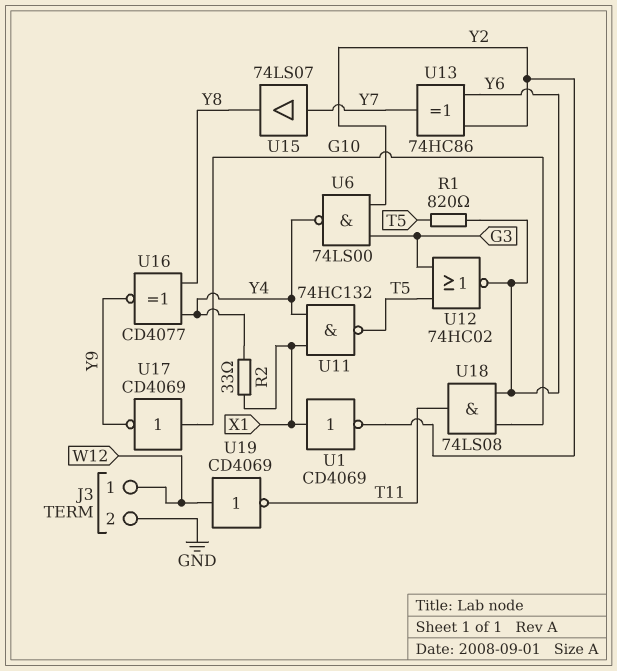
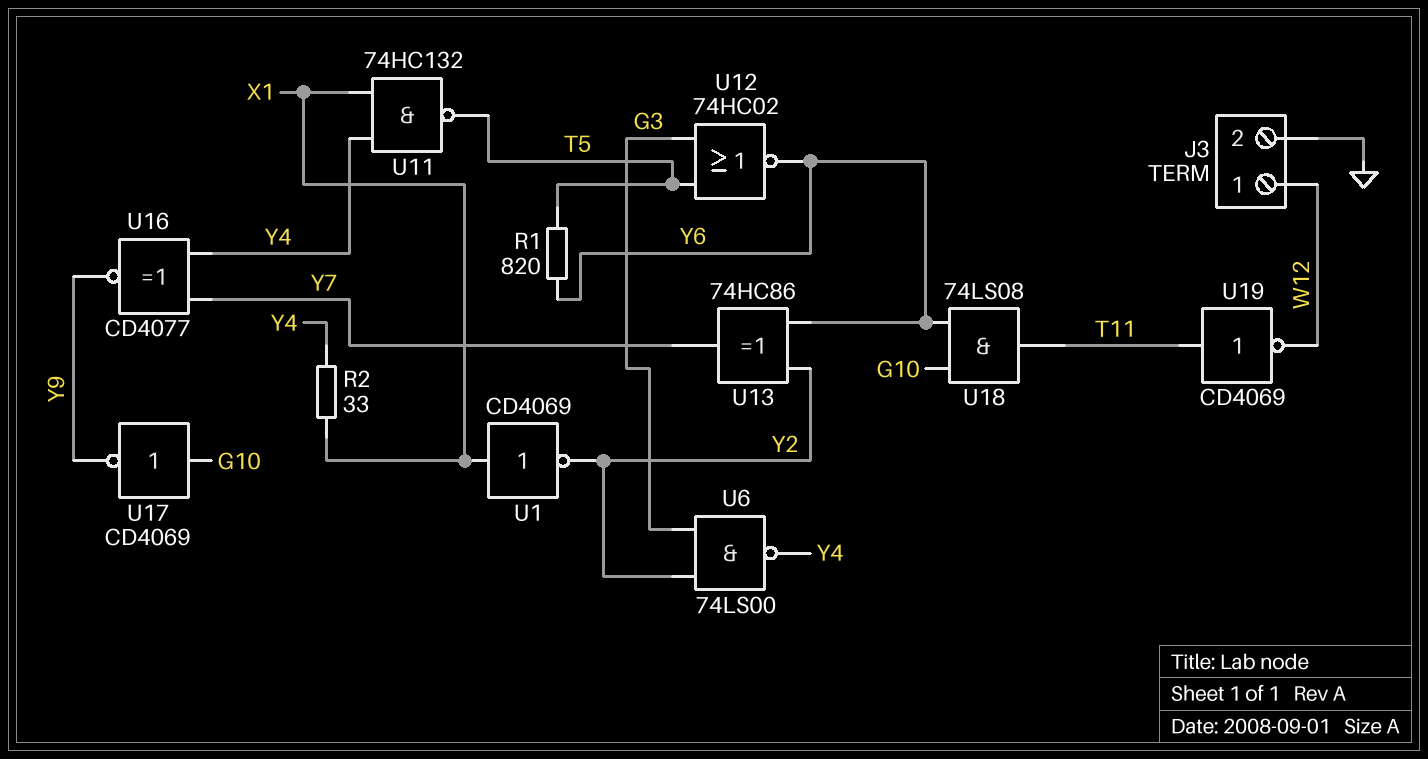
U15: buffer 74LS07 (in Y7, out Y8) -> none
U16: XNOR CD4077 (in Y4, in Y8, out Y9) -> XNOR CD4077 (in Y4, in Y7, out Y9)
U19: NOT CD4069 (in W12, out T11) -> NOT CD4069 (in T11, out W12)

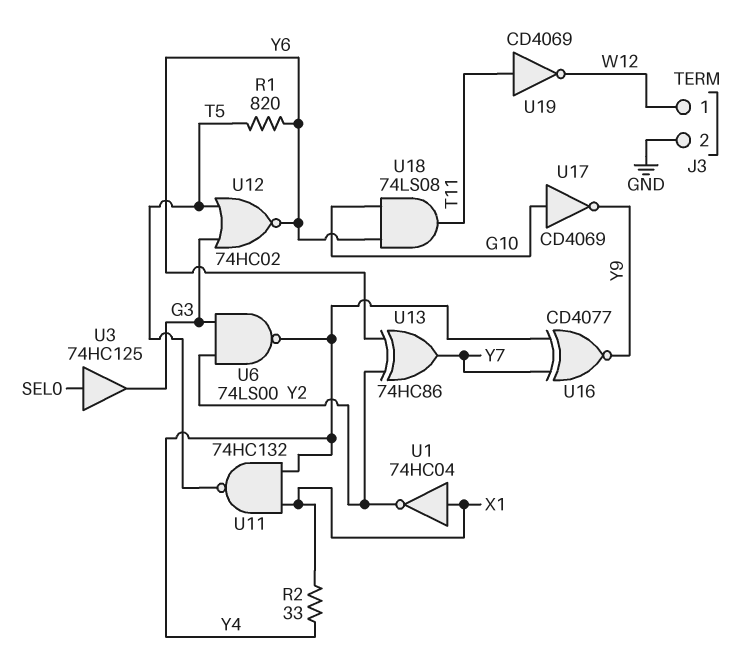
U1: NOT CD4069 (in X1, out Y2) -> NOT 74HC04 (in X1, out Y2)
U3: none -> buffer 74HC125 (in SEL0, out G3)

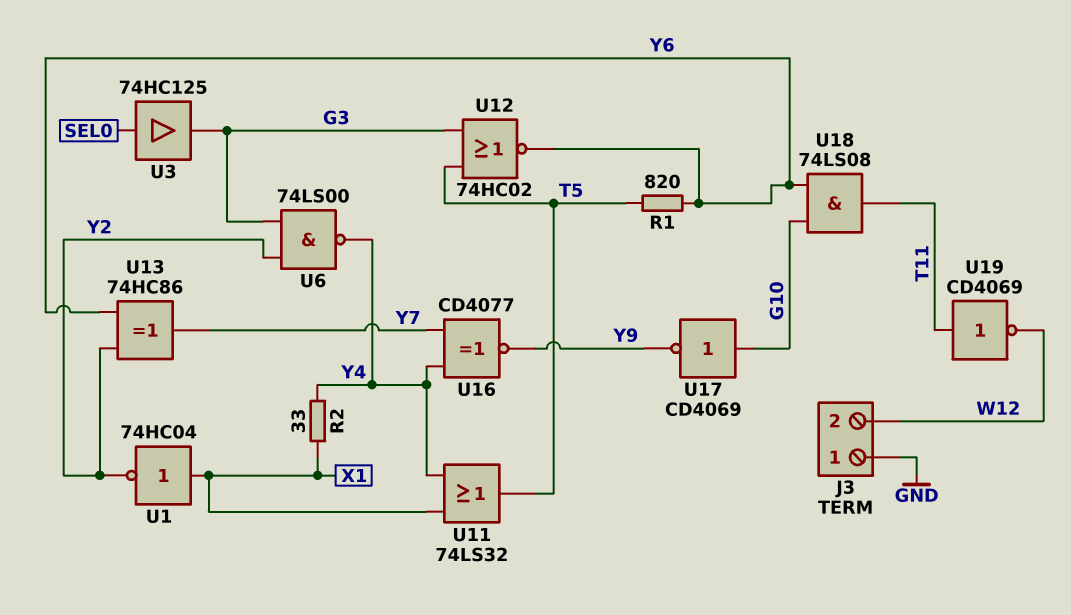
J3 pin 1: W12 -> GND
J3 pin 2: GND -> W12
U11: NAND 74HC132 (in X1, in Y4, out T5) -> OR 74LS32 (in X1, in Y4, out T5)

